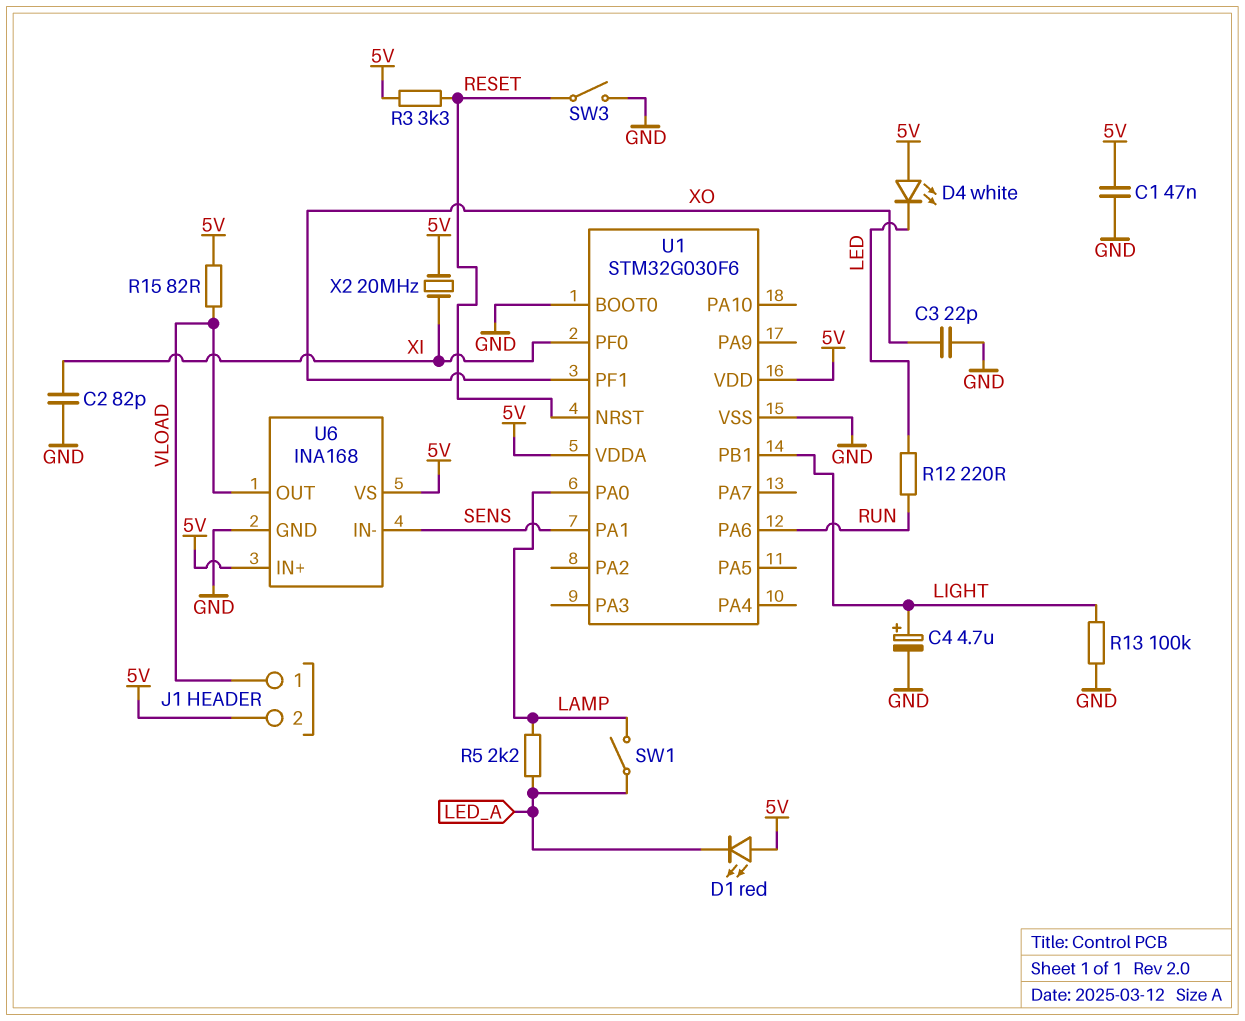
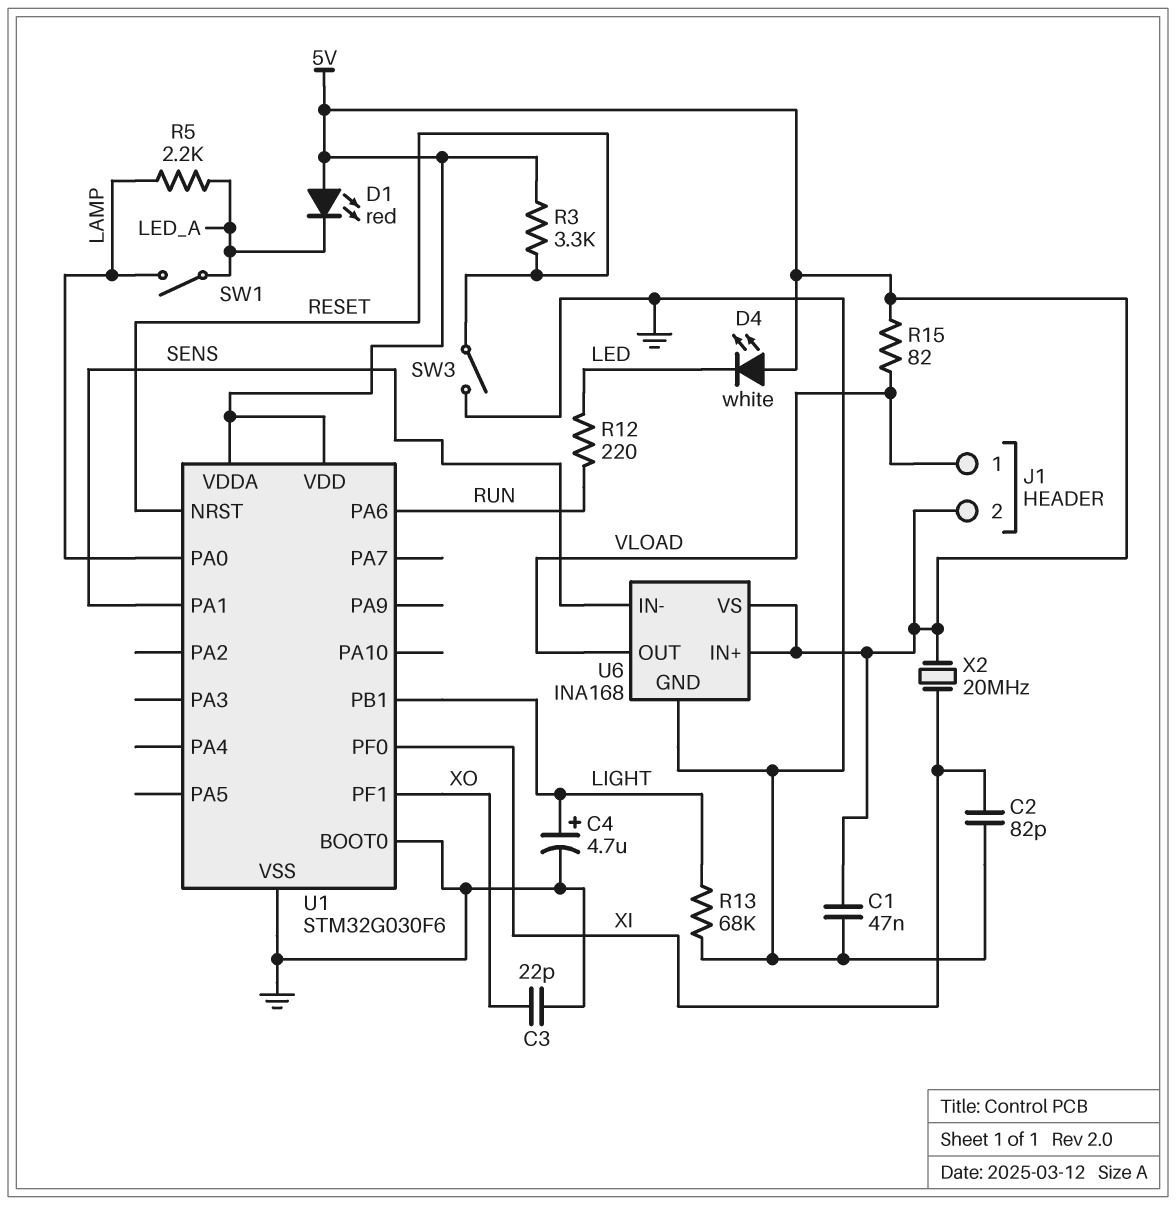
R13: 100k (GND, LIGHT) -> 68k (GND, LIGHT)

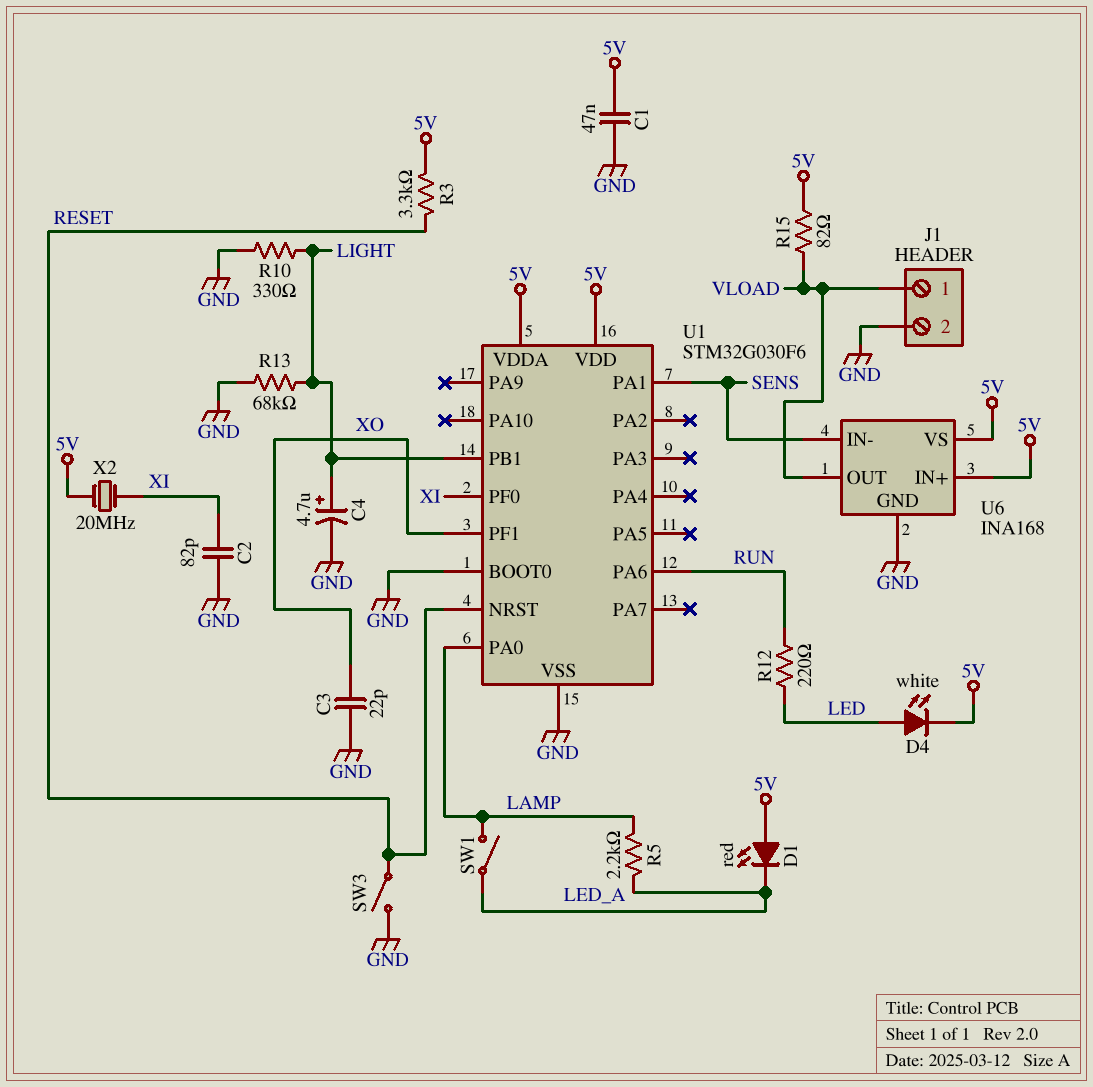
D4: LED white (A 5V, K LED) -> LED white (A LED, K 5V)
J1 pin 2: 5V -> GND
R10: none -> 330 (GND, LIGHT)

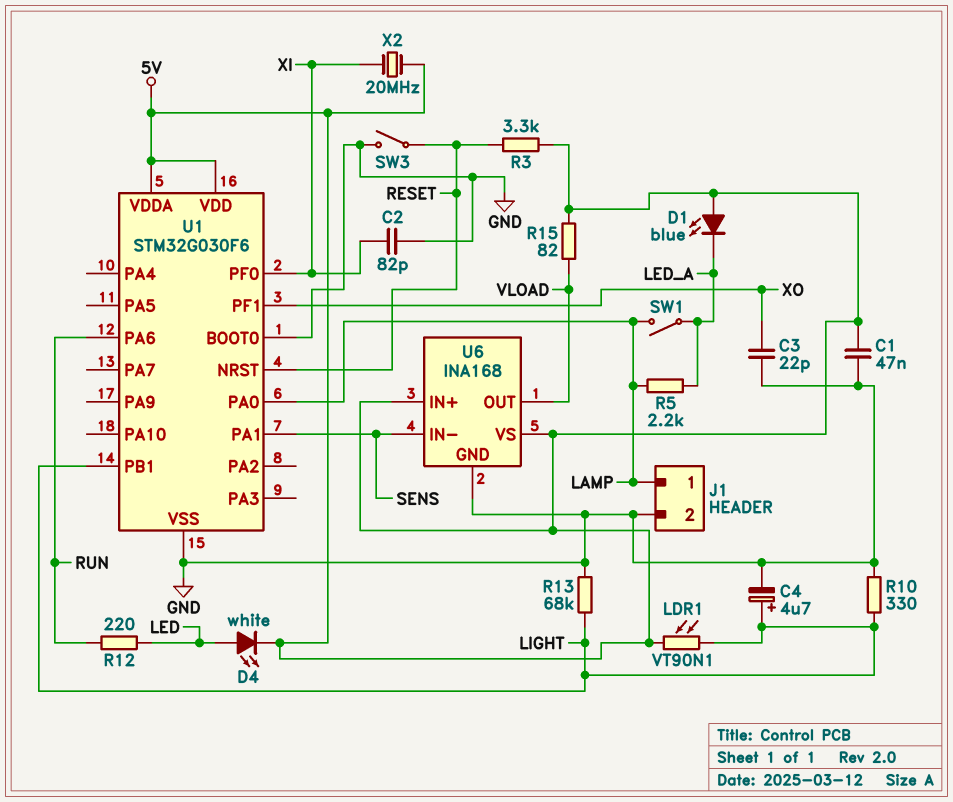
D1: LED red (A 5V, K LED_A) -> LED blue (A 5V, K LED_A)
J1 pin 1: VLOAD -> LAMP
LDR1: none -> VT90N1 (5V, LIGHT)

